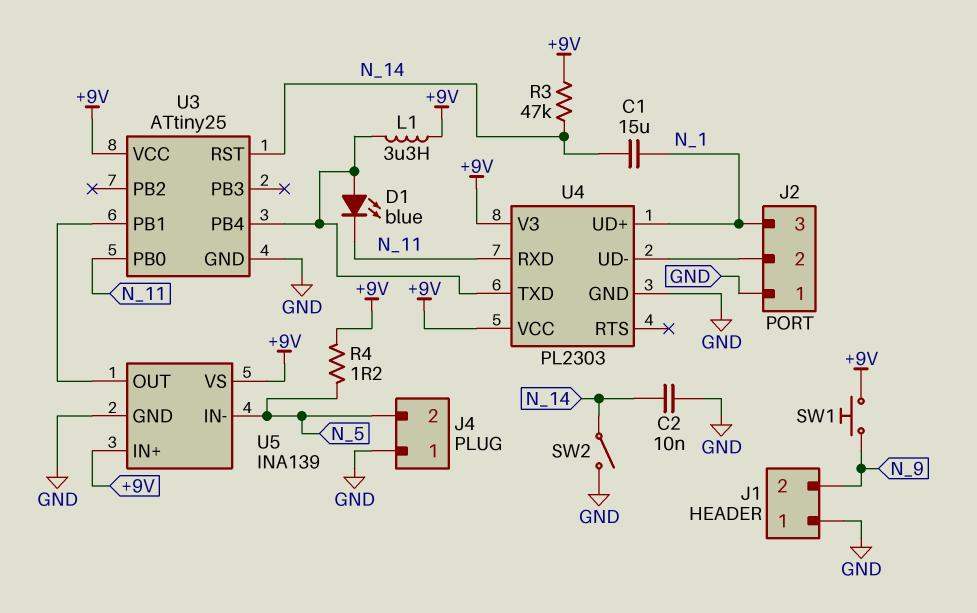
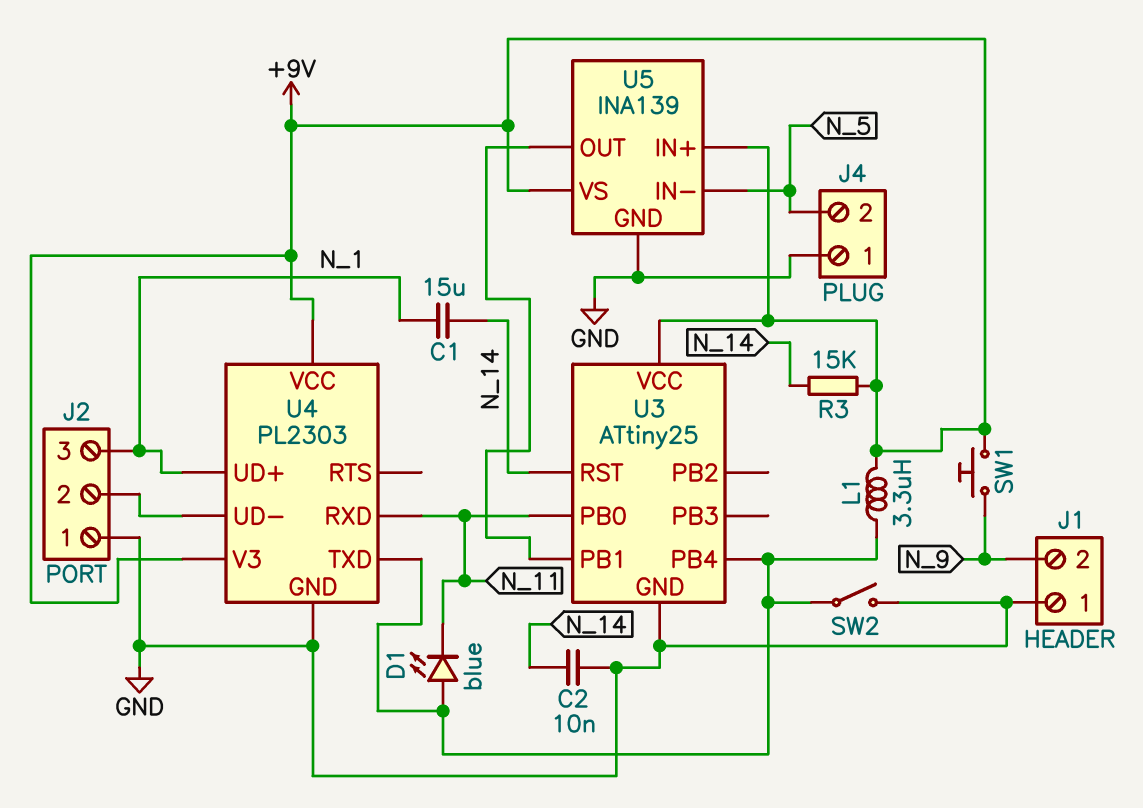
R3: 47k (+9V, N_14) -> 15k (+9V, N_14)
R4: 1.2 (+9V, N_5) -> none
SW2: switch (GND, N_14) -> switch (GND, U3/PB4)

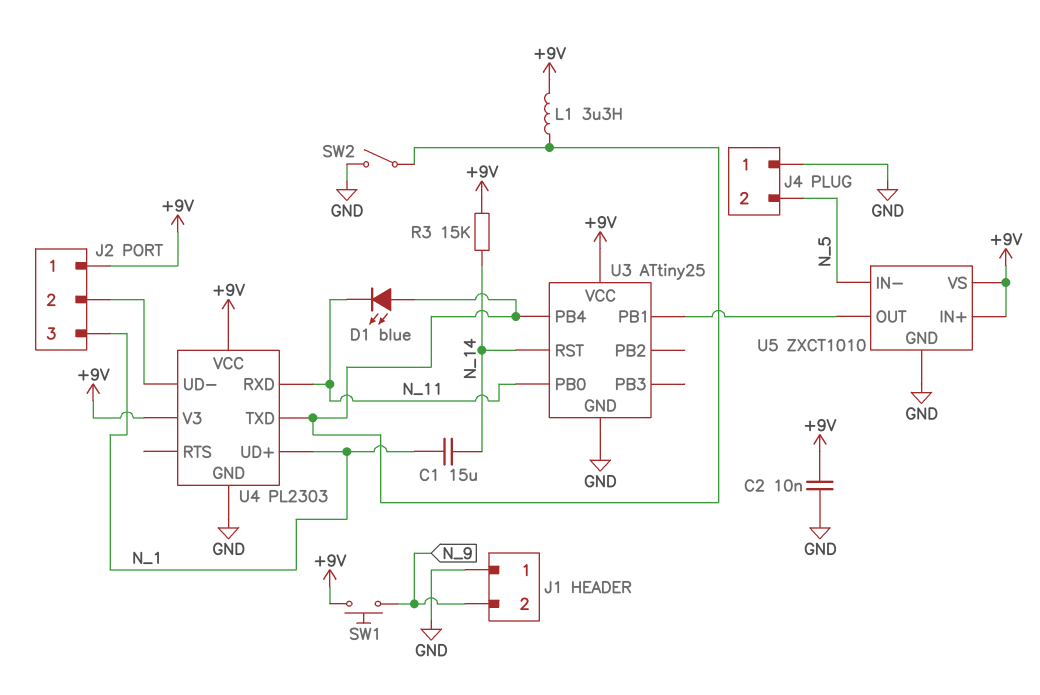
C2: 10nF (GND, N_14) -> 10nF (+9V, GND)
J2 pin 1: GND -> +9V
U5: INA139 -> ZXCT1010

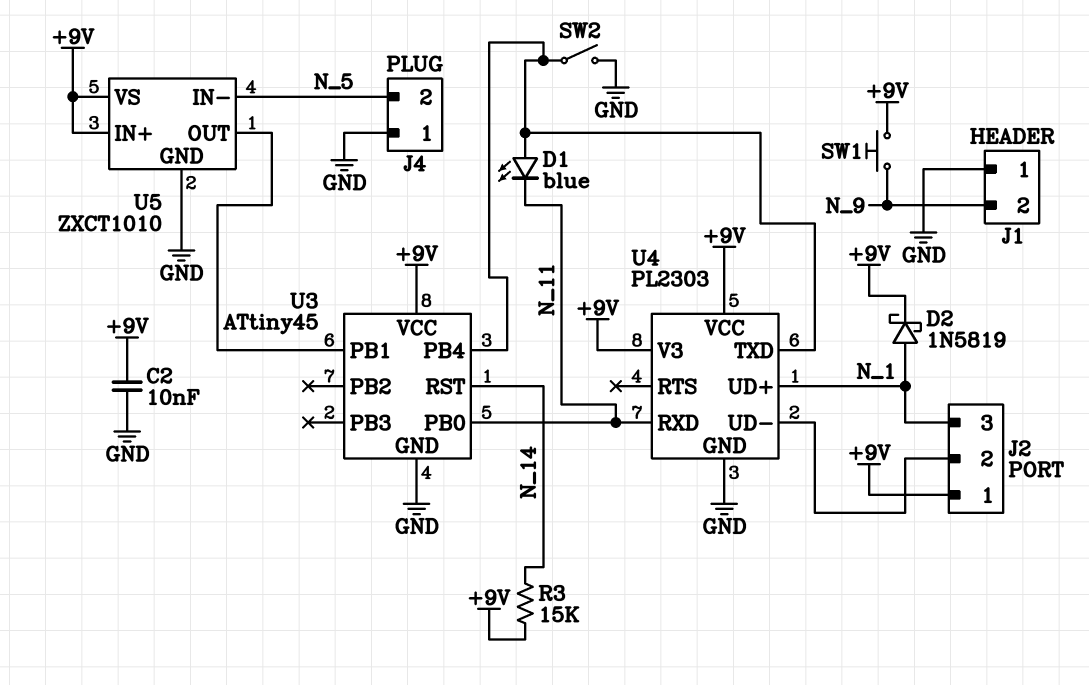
C1: 15uF (N_1, N_14) -> none
D2: none -> schottky 1N5819 (A N_1, K +9V)
L1: 3.3uH (+9V, U3/PB4) -> none
U3: ATtiny25 -> ATtiny45

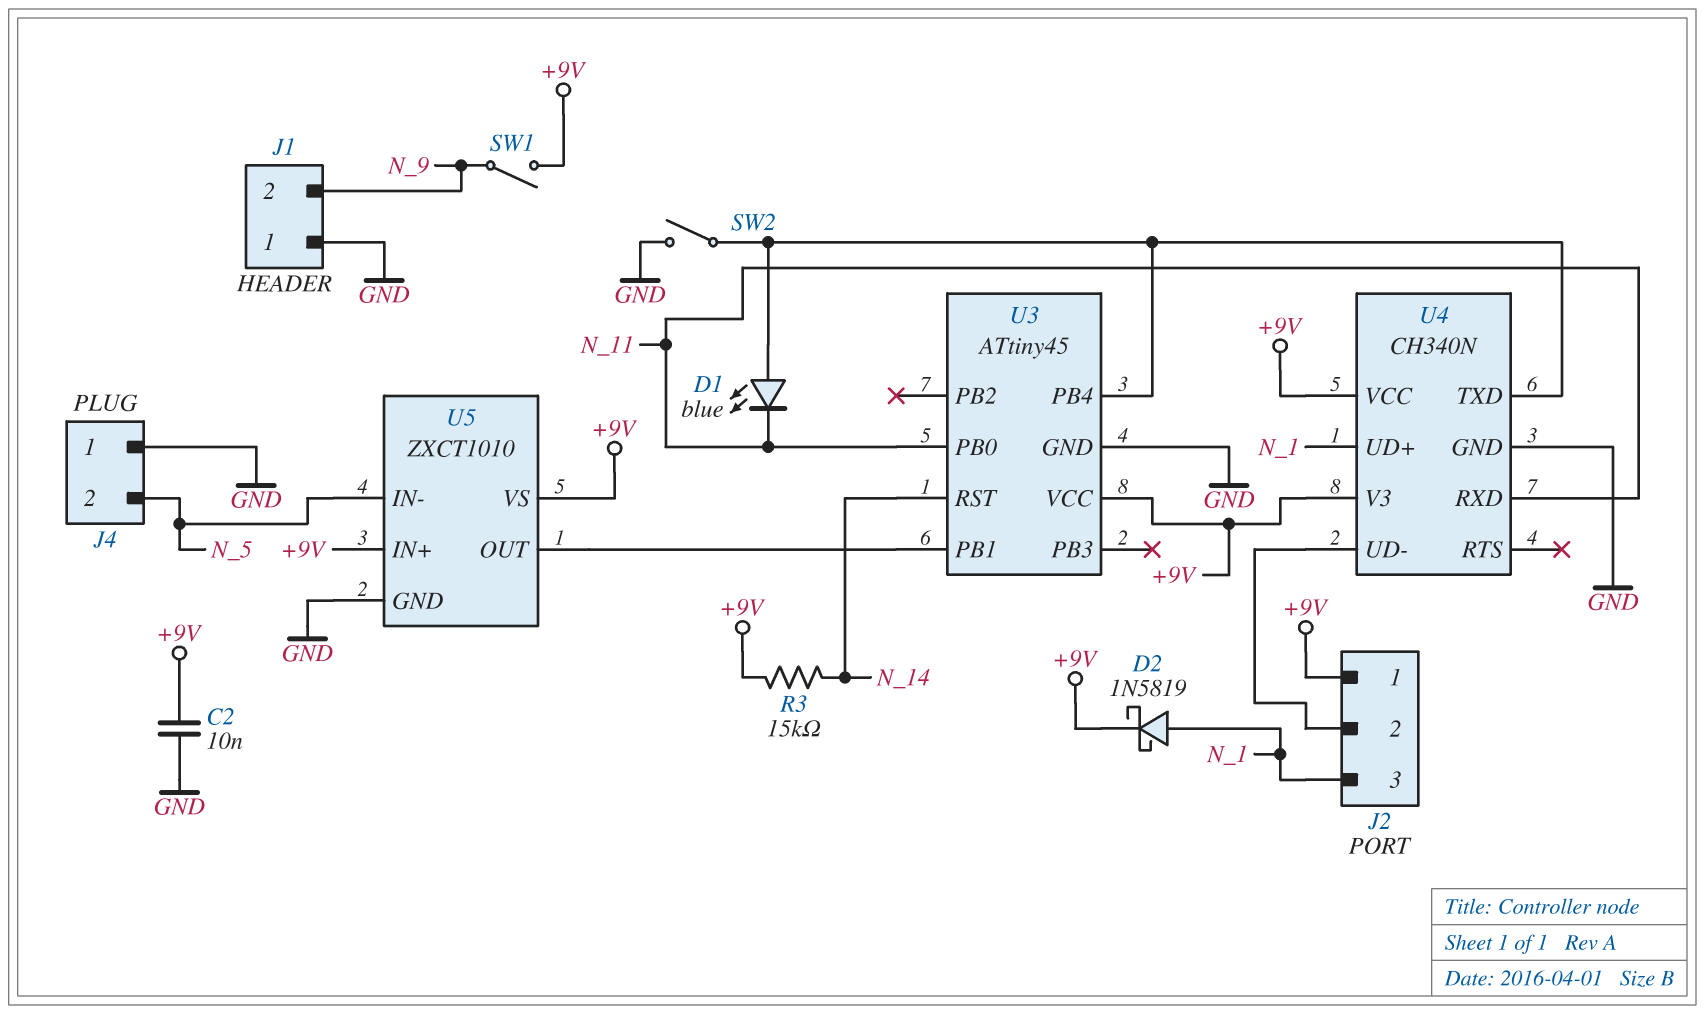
SW1: button (+9V, N_9) -> switch (+9V, N_9)
U4: PL2303 -> CH340N

